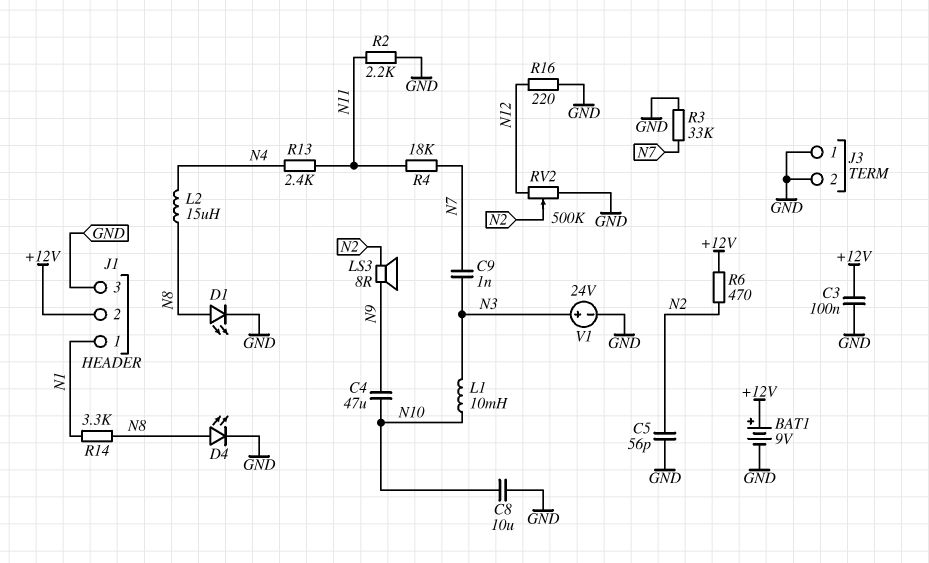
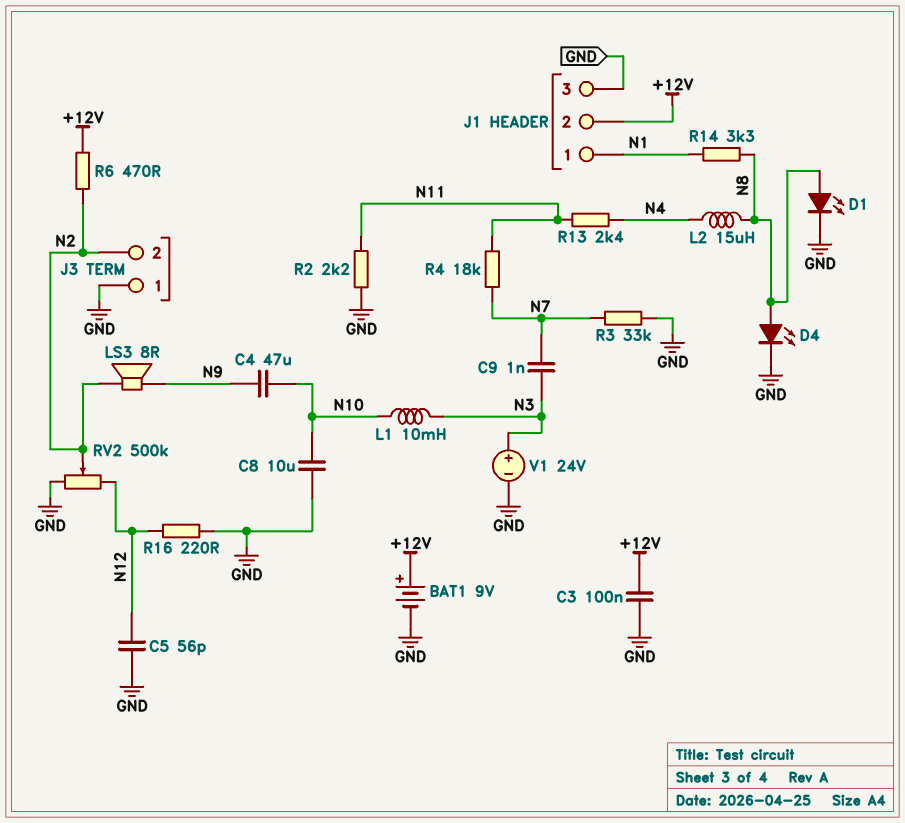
C5: 56pF (GND, N2) -> 56pF (GND, N12)
J3 pin 2: GND -> N2

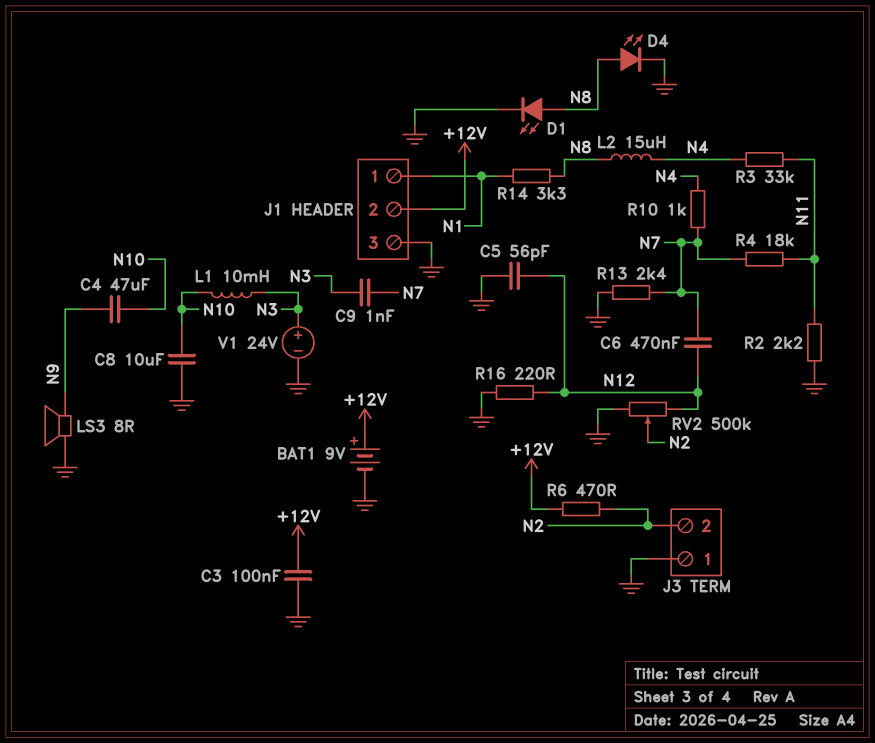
C6: none -> 470nF (N7, N12)
LS3: speaker 8R (N2, N9) -> speaker 8R (GND, N9)
R3: 33k (GND, N7) -> 33k (N4, N11)
R10: none -> 1k (N4, N7)
R13: 2.4k (N4, N11) -> 2.4k (GND, N7)

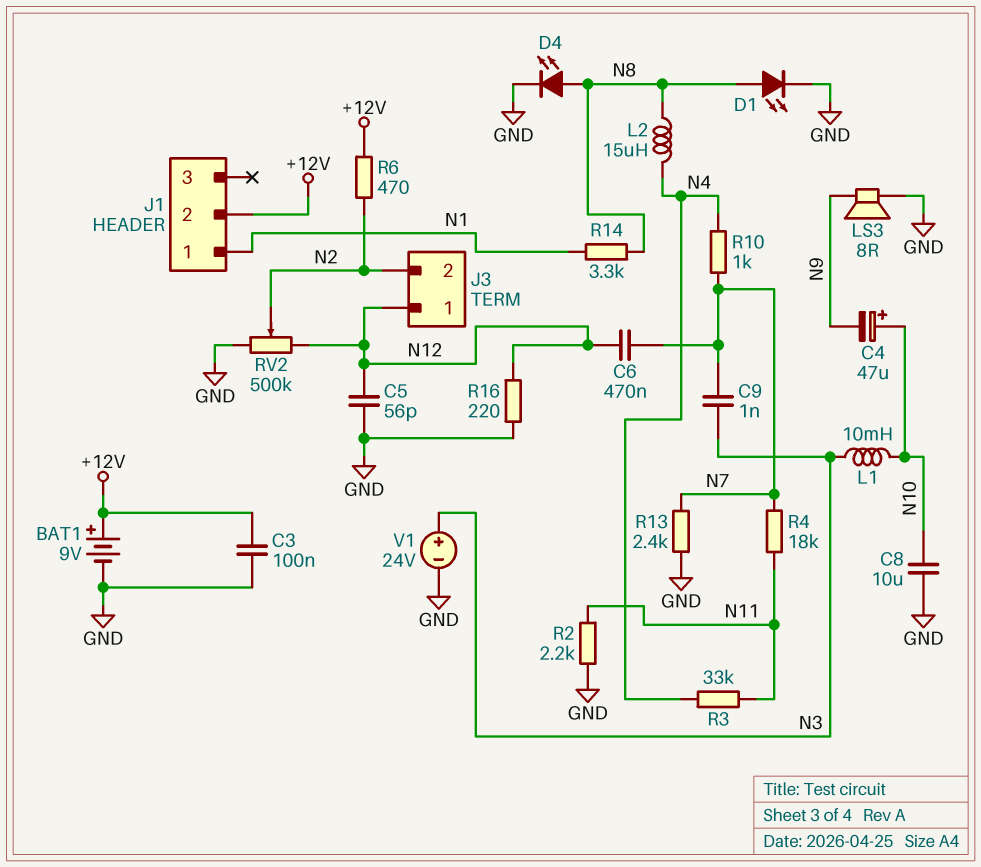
C4: 47uF (N9, N10) -> 47uF (plus N10, minus N9)
J1 pin 3: GND -> none
J3 pin 1: GND -> N12

